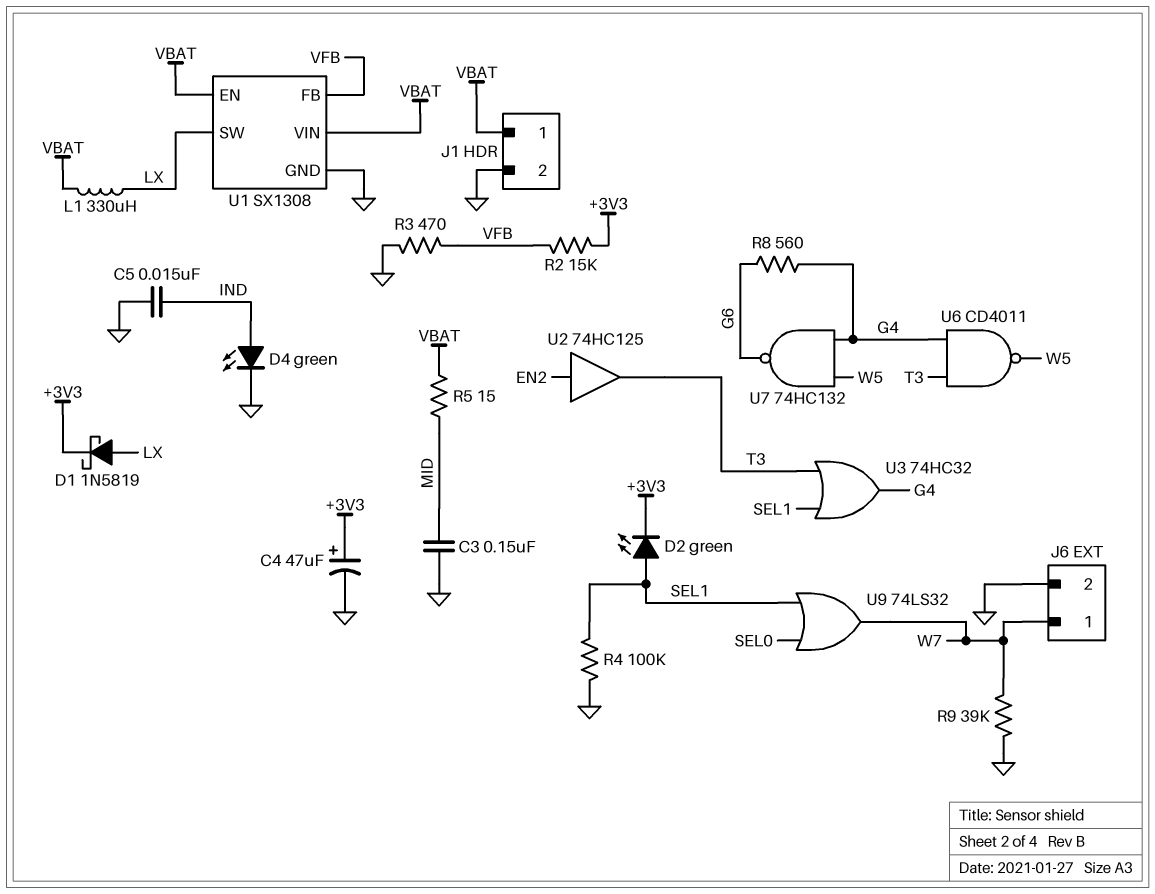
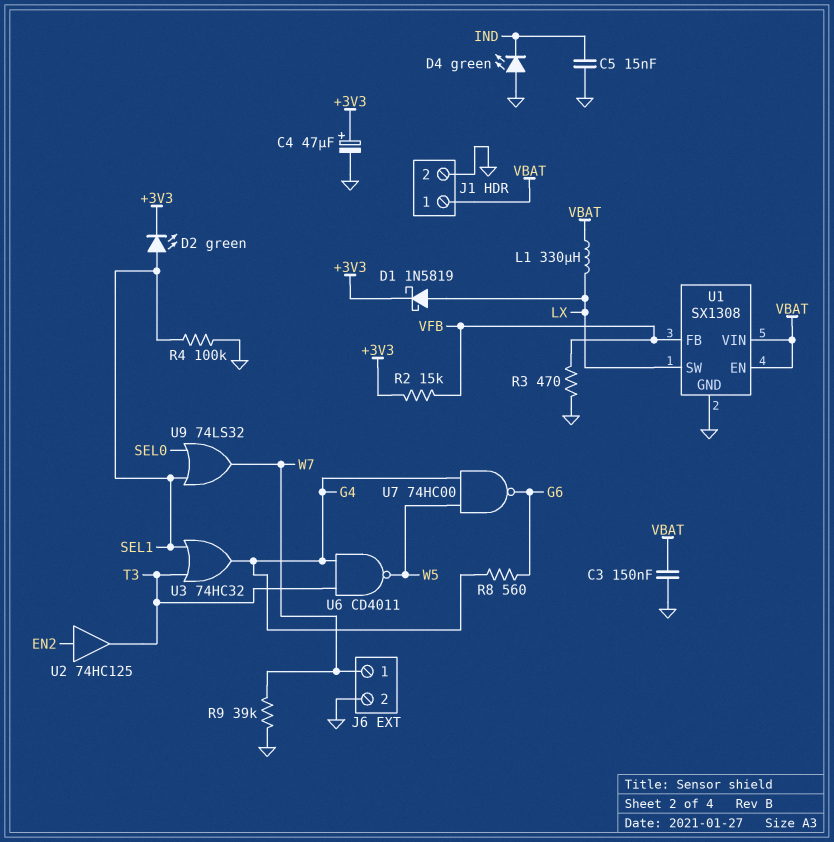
C3: 150nF (GND, MID) -> 150nF (GND, VBAT)
D4: LED green (A IND, K GND) -> LED green (A GND, K IND)
R5: 15 (MID, VBAT) -> none
U7: NAND 74HC132 (in G4, in W5, out G6) -> NAND 74HC00 (in G4, in W5, out G6)

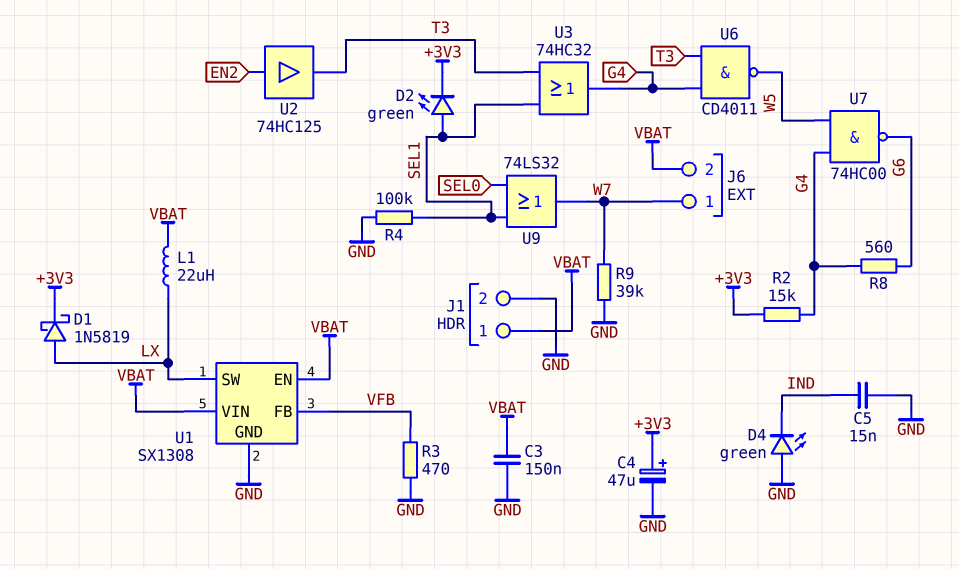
J6 pin 2: GND -> VBAT
L1: 330uH (LX, VBAT) -> 22uH (LX, VBAT)
R2: 15k (+3V3, VFB) -> 15k (+3V3, G4)

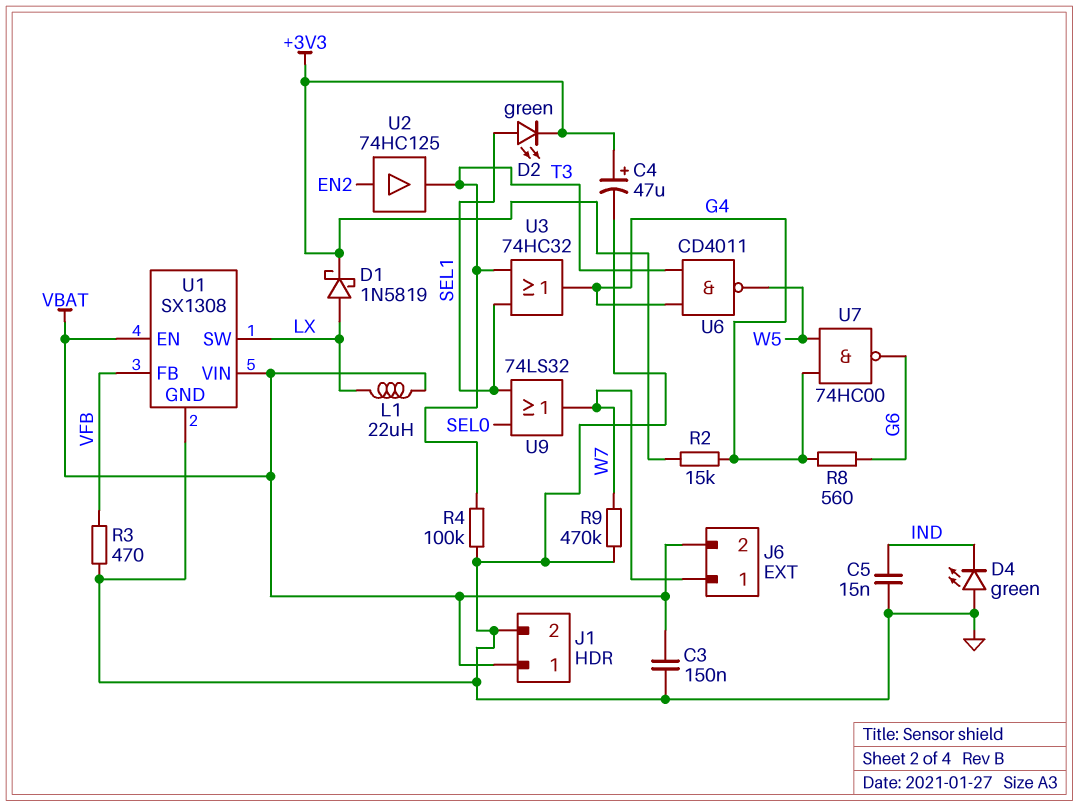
R4: 100k (GND, SEL1) -> 100k (GND, T3)
R9: 39k (GND, W7) -> 470k (GND, W7)

